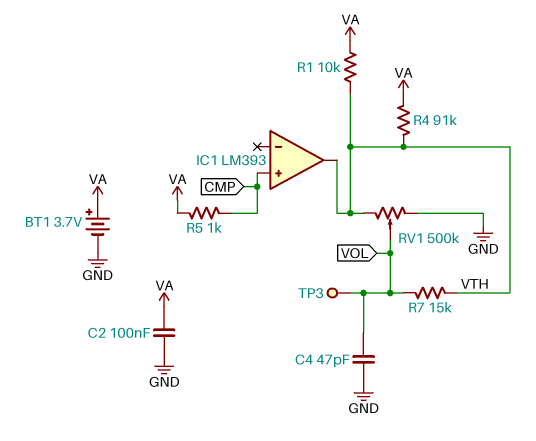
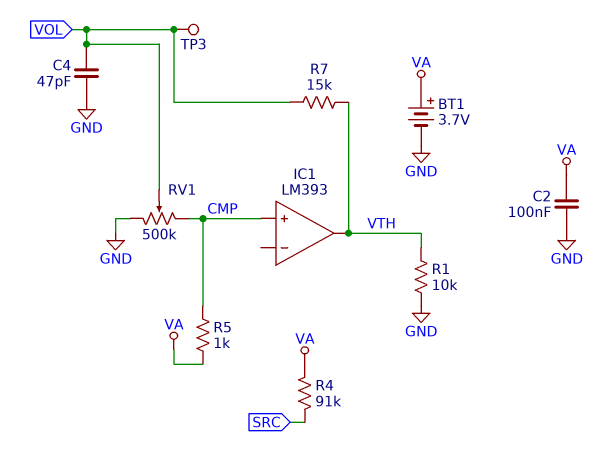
R1: 10k (VA, VTH) -> 10k (GND, VTH)
R4: 91k (VA, VTH) -> 91k (SRC, VA)
RV1: 500k (GND, VTH, wiper VOL) -> 500k (CMP, GND, wiper VOL)

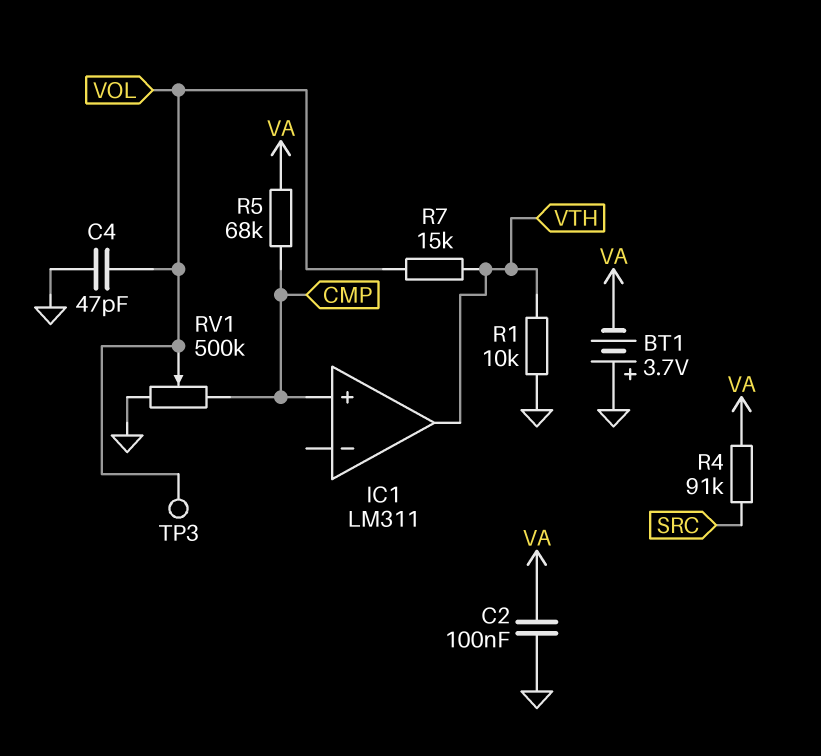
BT1: 3.7V (plus VA, minus GND) -> 3.7V (plus GND, minus VA)
IC1: LM393 -> LM311
R5: 1k (CMP, VA) -> 68k (CMP, VA)

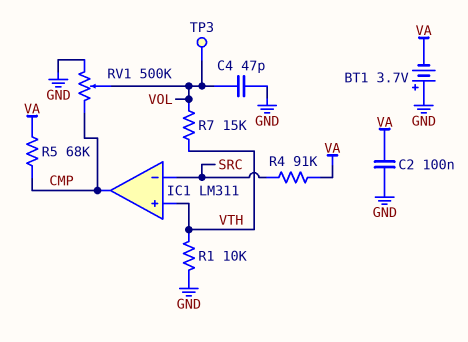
IC1 pin in+: CMP -> VTH
IC1 pin in-: none -> SRC
IC1 pin out: VTH -> CMP

